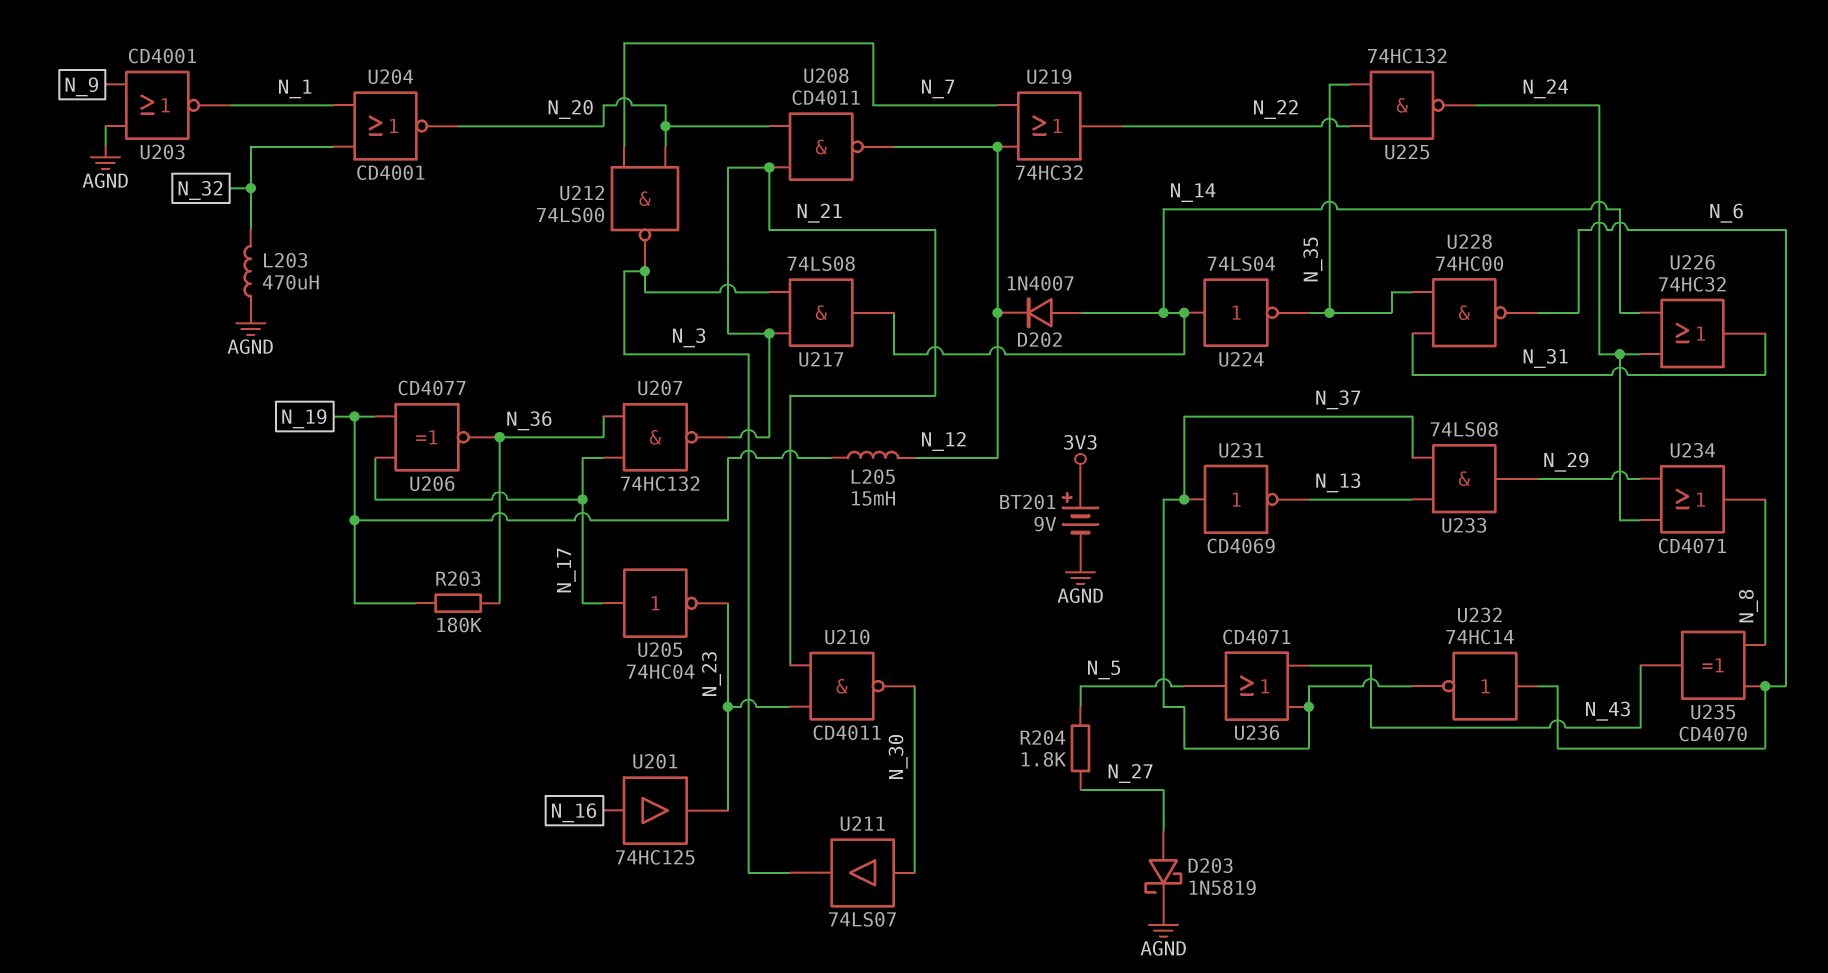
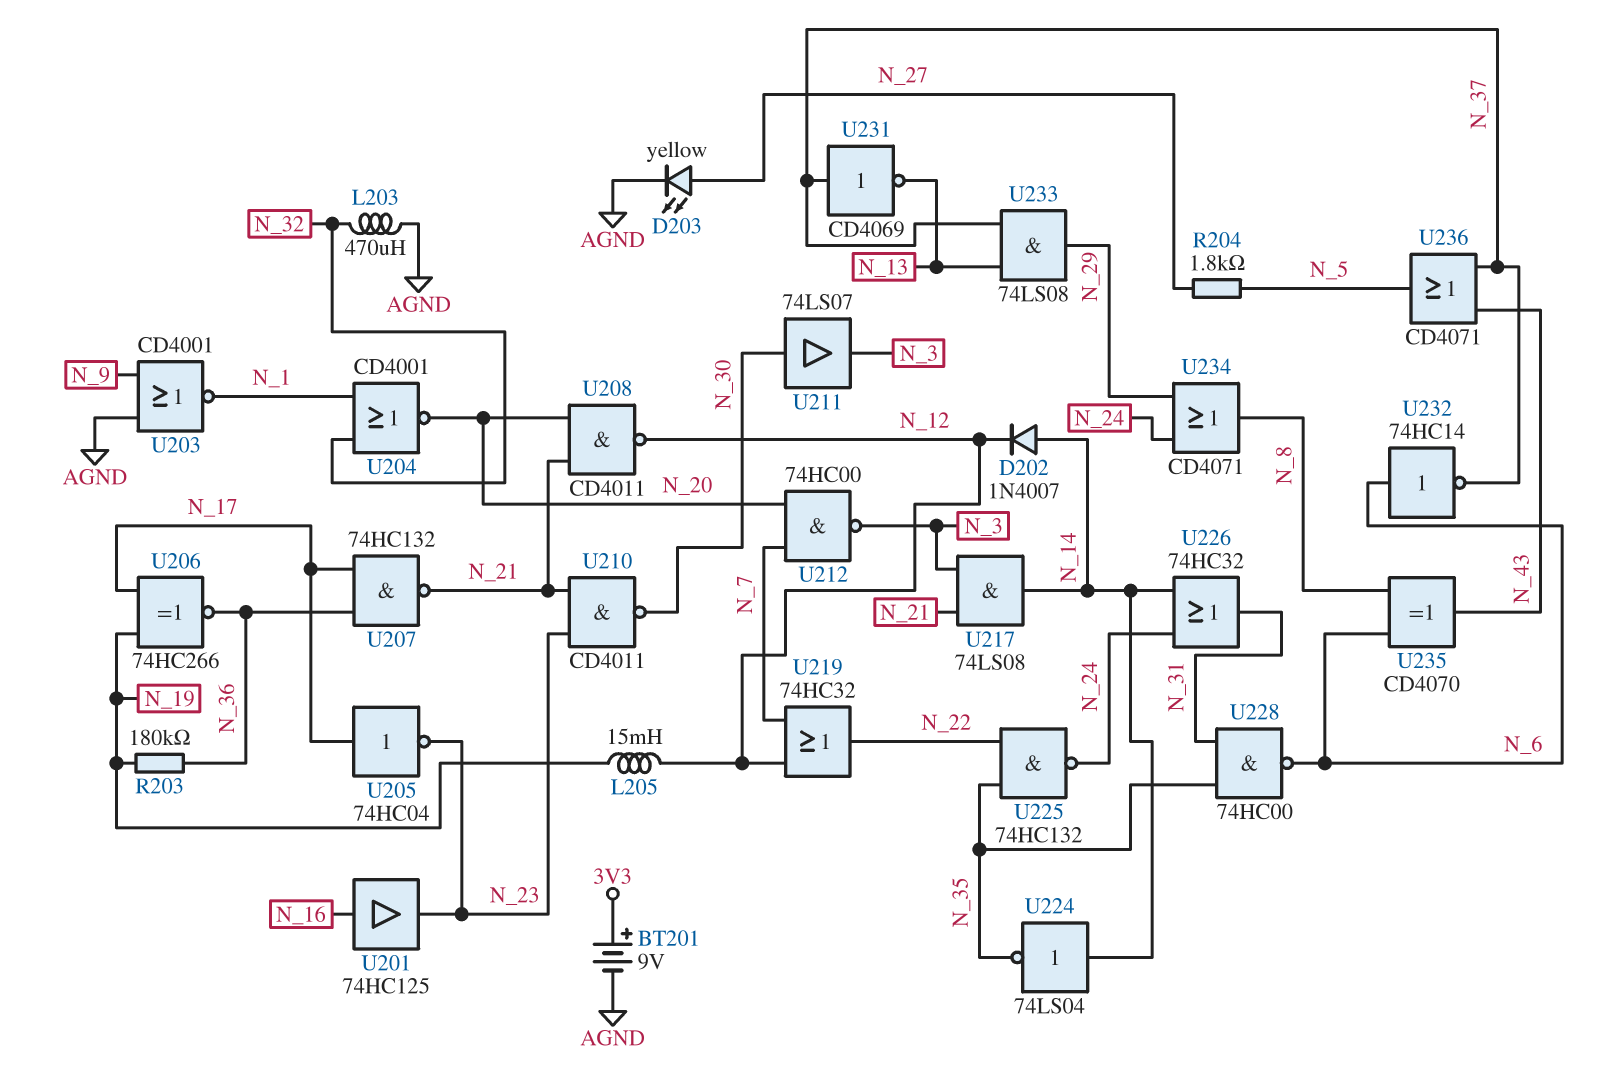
D203: schottky 1N5819 (A N_27, K AGND) -> LED yellow (A N_27, K AGND)
U206: XNOR CD4077 (in N_17, in N_19, out N_36) -> XNOR 74HC266 (in N_17, in N_19, out N_36)
U212: NAND 74LS00 (in N_7, in N_20, out N_3) -> NAND 74HC00 (in N_7, in N_20, out N_3)

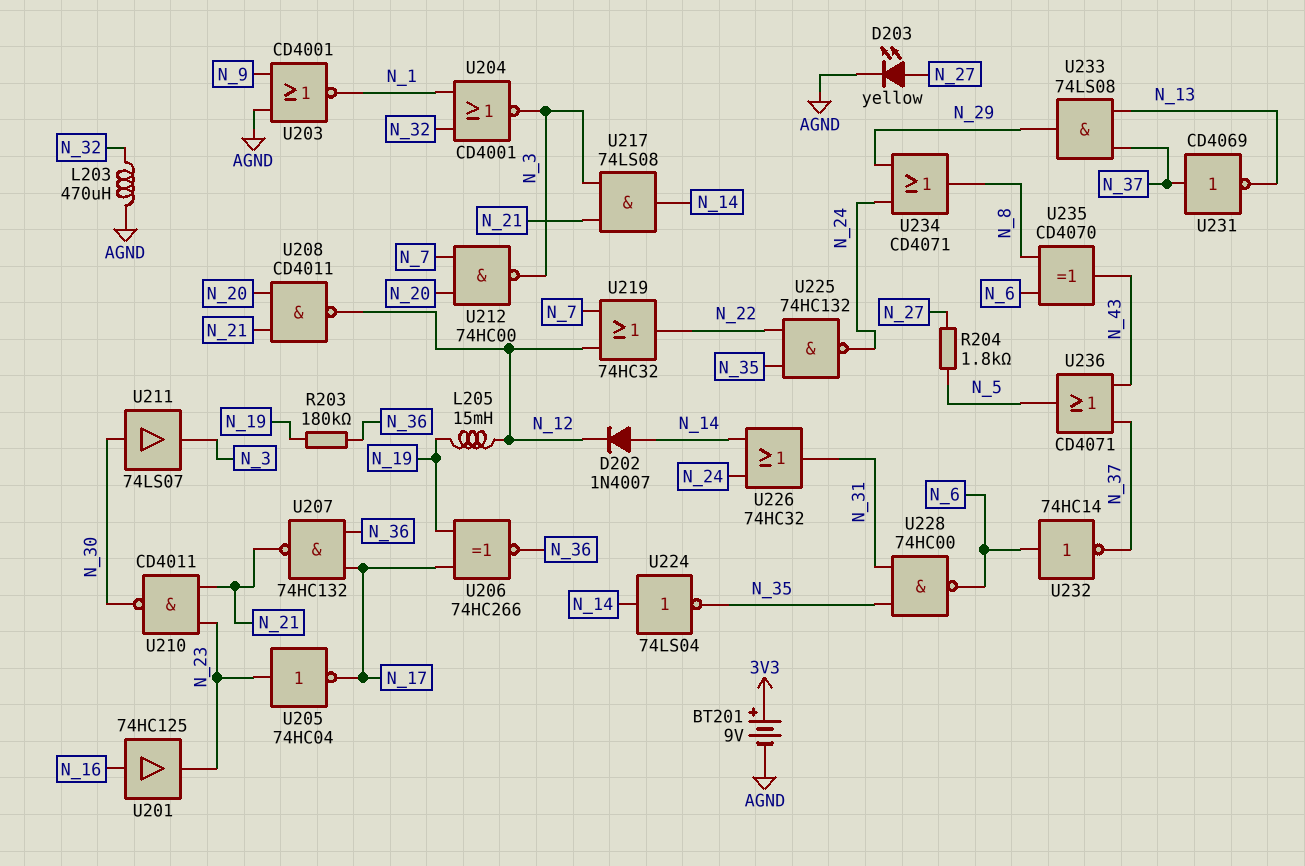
U204: NOR CD4001 (in N_1, in N_32, out N_20) -> NOR CD4001 (in N_1, in N_32, out N_3)
U205: NOT 74HC04 (in N_17, out N_23) -> NOT 74HC04 (in N_23, out N_17)

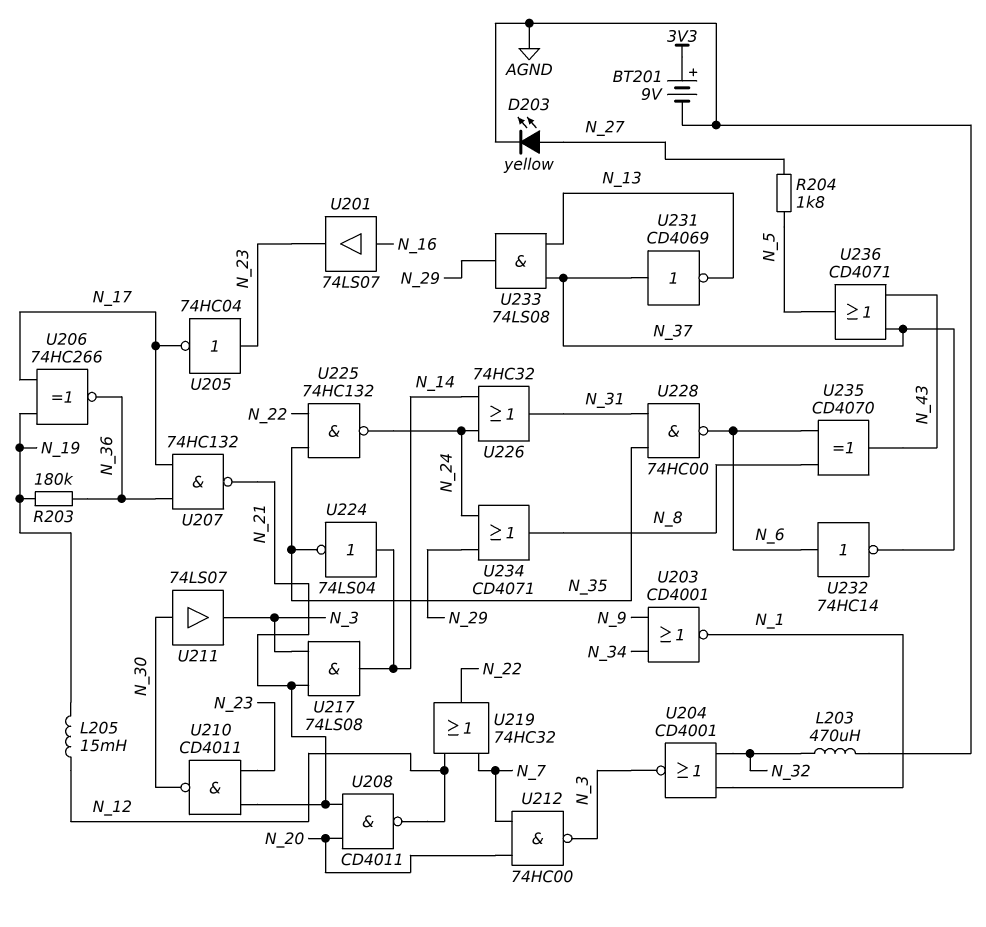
D202: diode 1N4007 (A N_14, K N_12) -> none
U201: buffer 74HC125 (in N_16, out N_23) -> buffer 74LS07 (in N_16, out N_23)
U203: NOR CD4001 (in AGND, in N_9, out N_1) -> NOR CD4001 (in N_9, in N_34, out N_1)

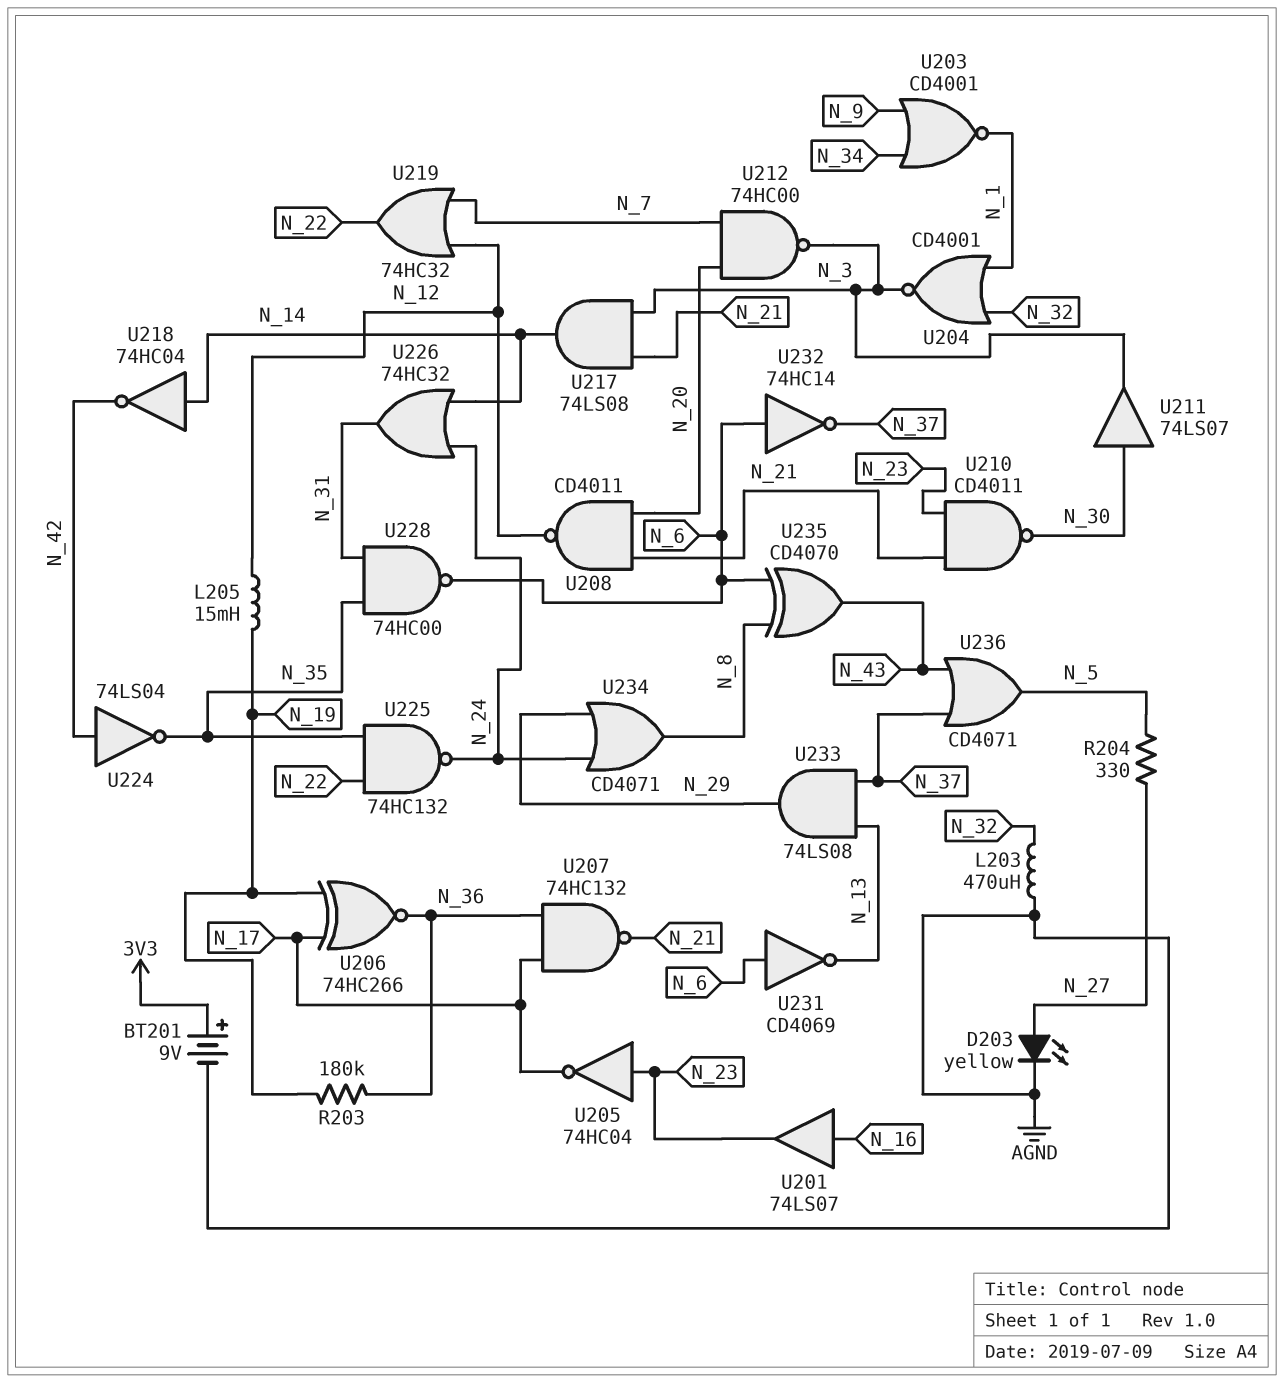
R204: 1.8k (N_5, N_27) -> 330 (N_5, N_27)
U218: none -> NOT 74HC04 (in N_14, out N_42)
U224: NOT 74LS04 (in N_14, out N_35) -> NOT 74LS04 (in N_42, out N_35)
U231: NOT CD4069 (in N_37, out N_13) -> NOT CD4069 (in N_6, out N_13)

